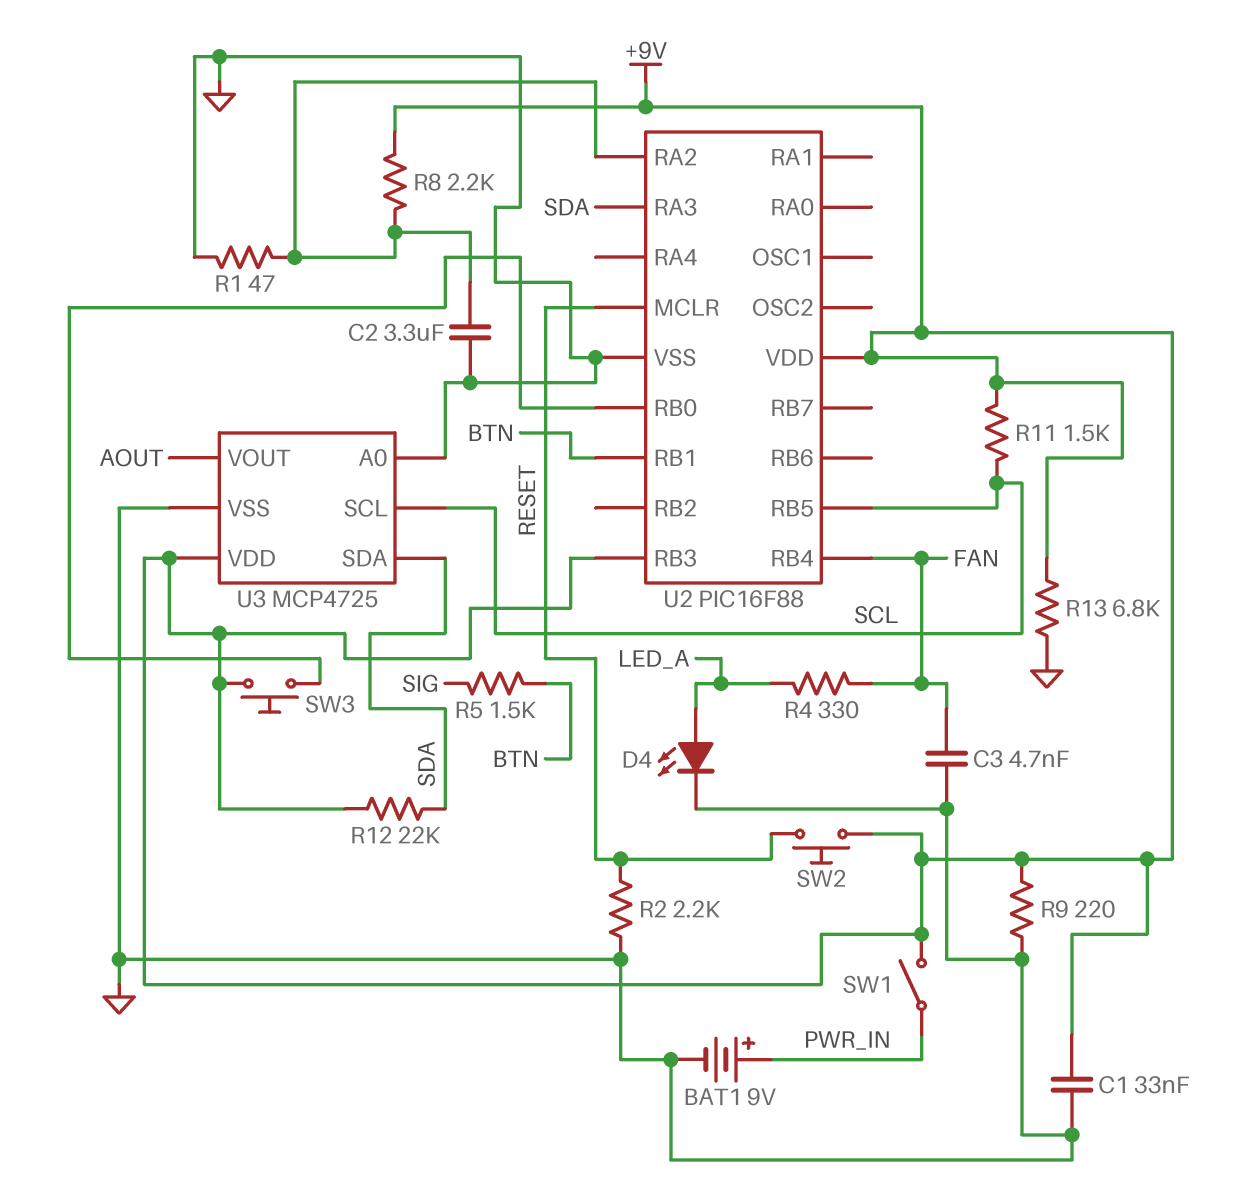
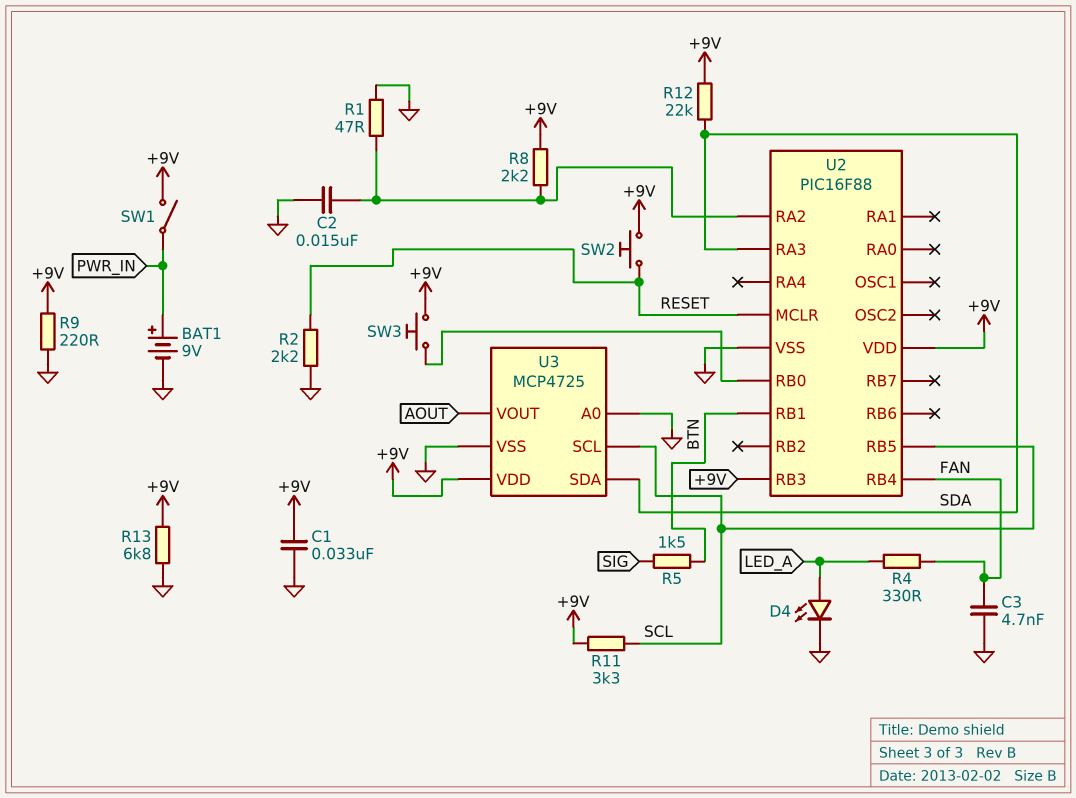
C2: 3.3uF (GND, U2/RA2) -> 15nF (GND, U2/RA2)
R11: 1.5k (+9V, SCL) -> 3.3k (+9V, SCL)

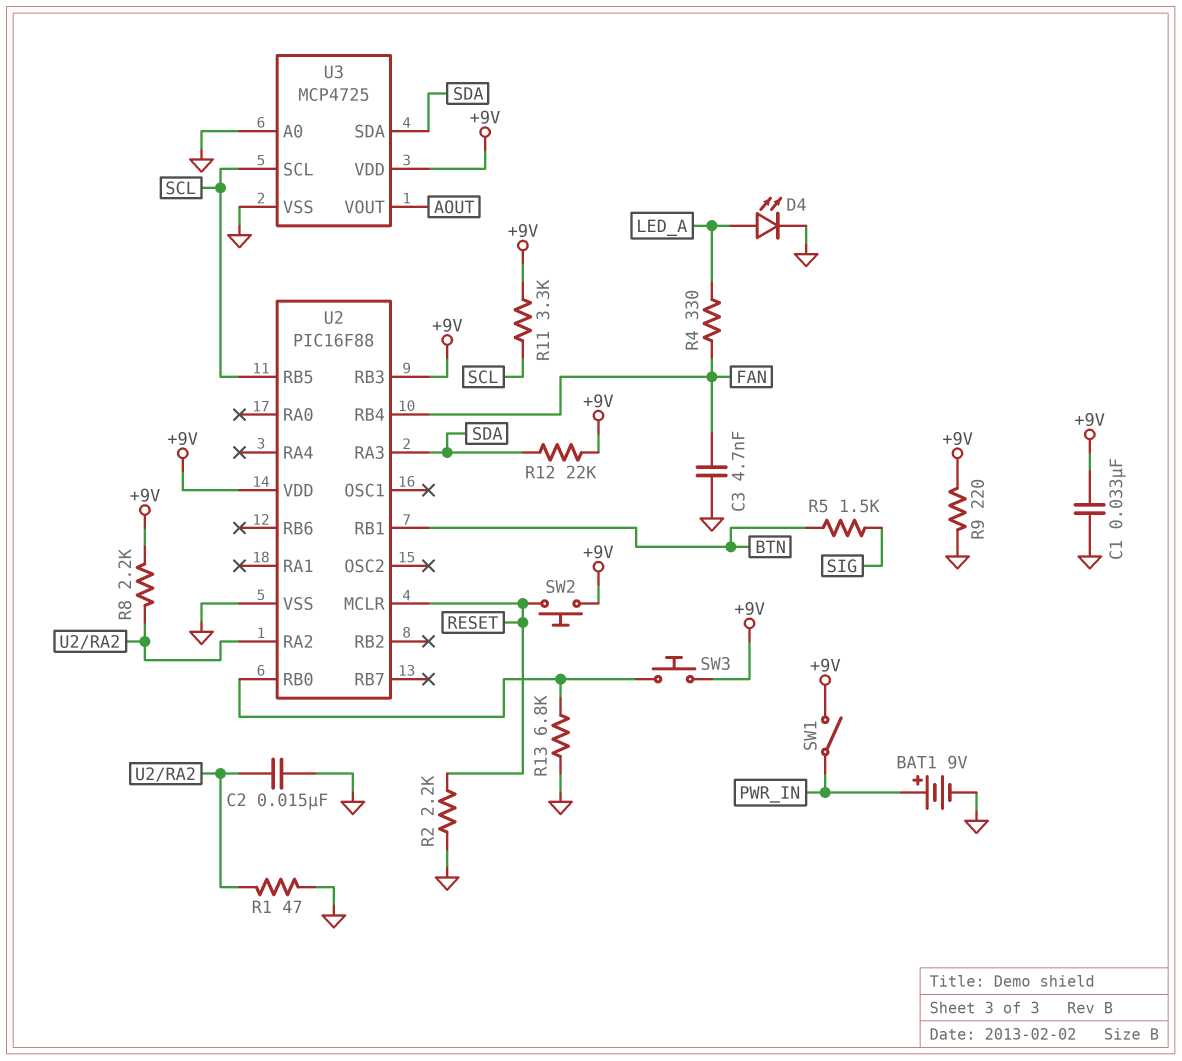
R13: 6.8k (+9V, GND) -> 6.8k (GND, U2/RB0)

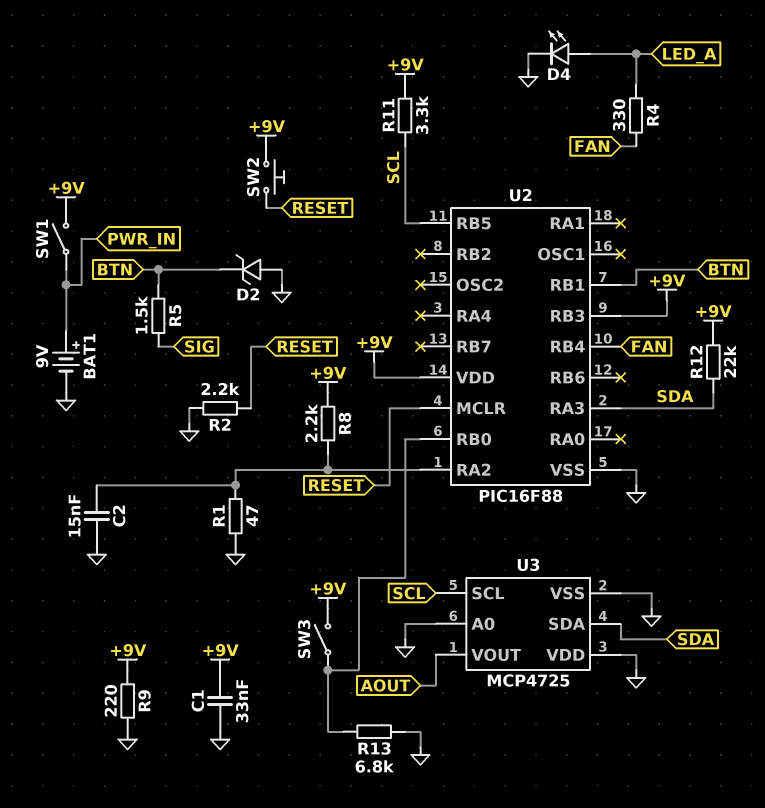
C3: 4.7nF (FAN, GND) -> none
D2: none -> zener (A GND, K BTN)
SW3: button (+9V, U2/RB0) -> switch (+9V, U2/RB0)
U3 pin VDD: +9V -> GND

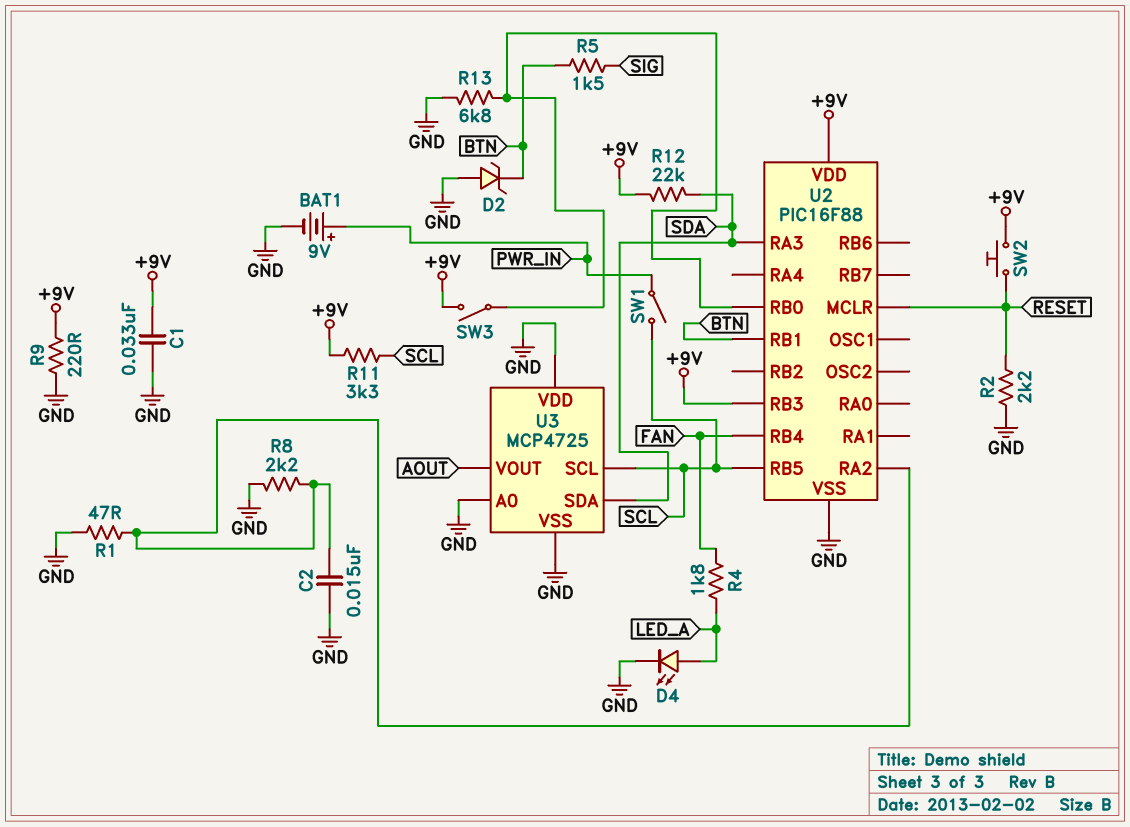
R4: 330 (FAN, LED_A) -> 1.8k (FAN, LED_A)
R8: 2.2k (+9V, U2/RA2) -> 2.2k (GND, U2/RA2)
SW1: switch (+9V, PWR_IN) -> switch (PWR_IN, SCL)

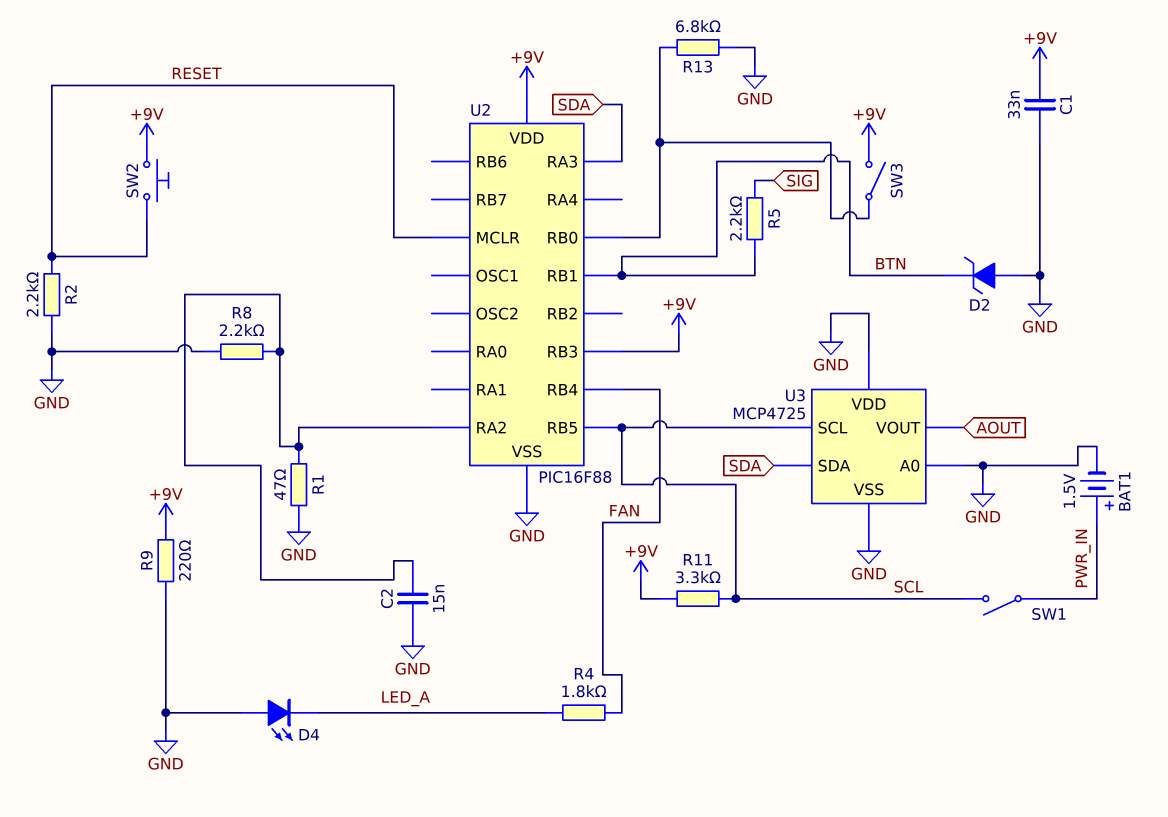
BAT1: 9V (plus PWR_IN, minus GND) -> 1.5V (plus PWR_IN, minus GND)
D4: LED (A LED_A, K GND) -> LED (A GND, K LED_A)
R5: 1.5k (BTN, SIG) -> 2.2k (BTN, SIG)
R12: 22k (+9V, SDA) -> none

